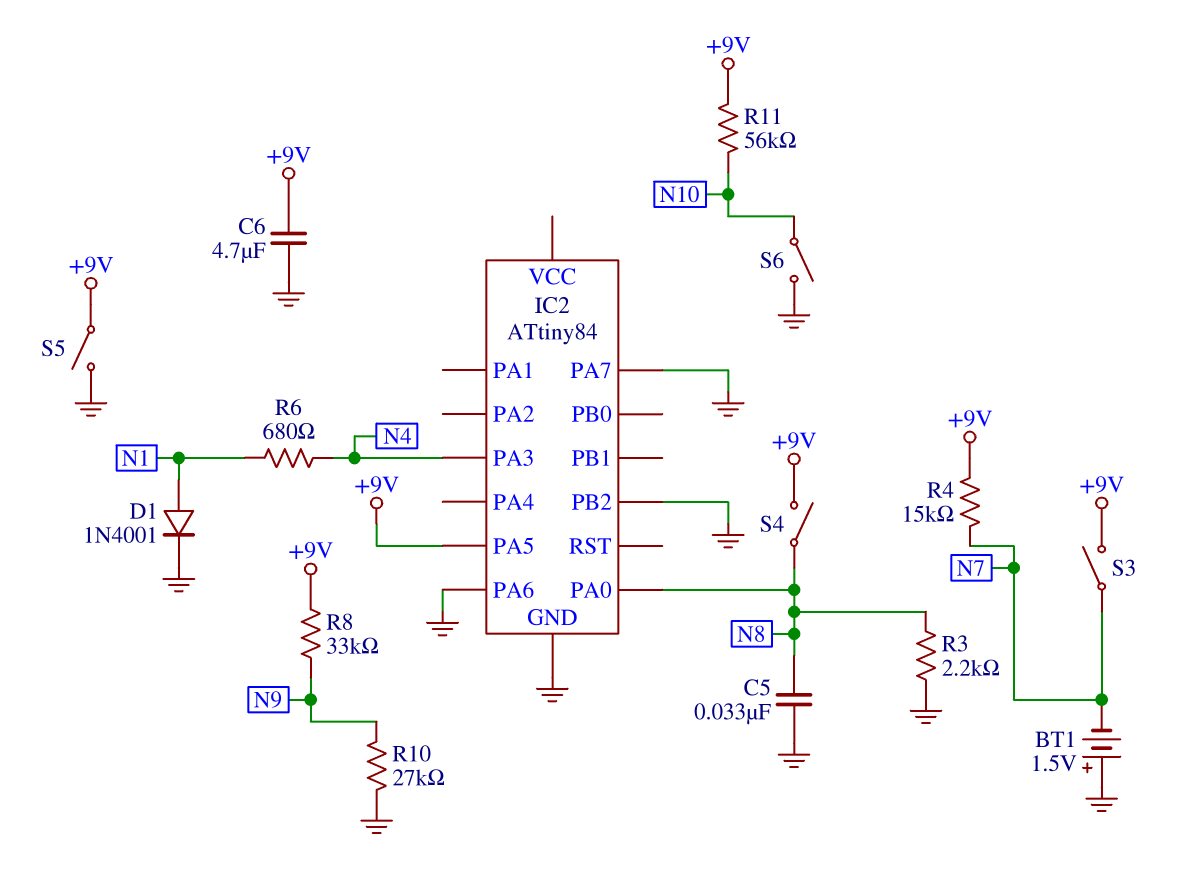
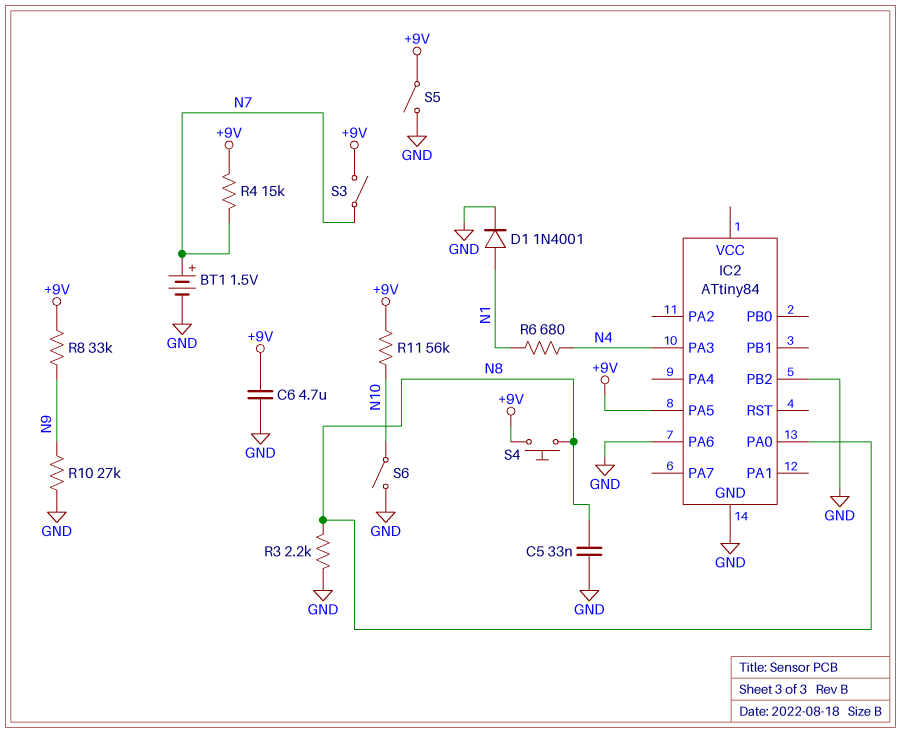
BT1: 1.5V (plus GND, minus N7) -> 1.5V (plus N7, minus GND)
IC2 pin PA7: GND -> none
S4: switch (+9V, N8) -> button (+9V, N8)

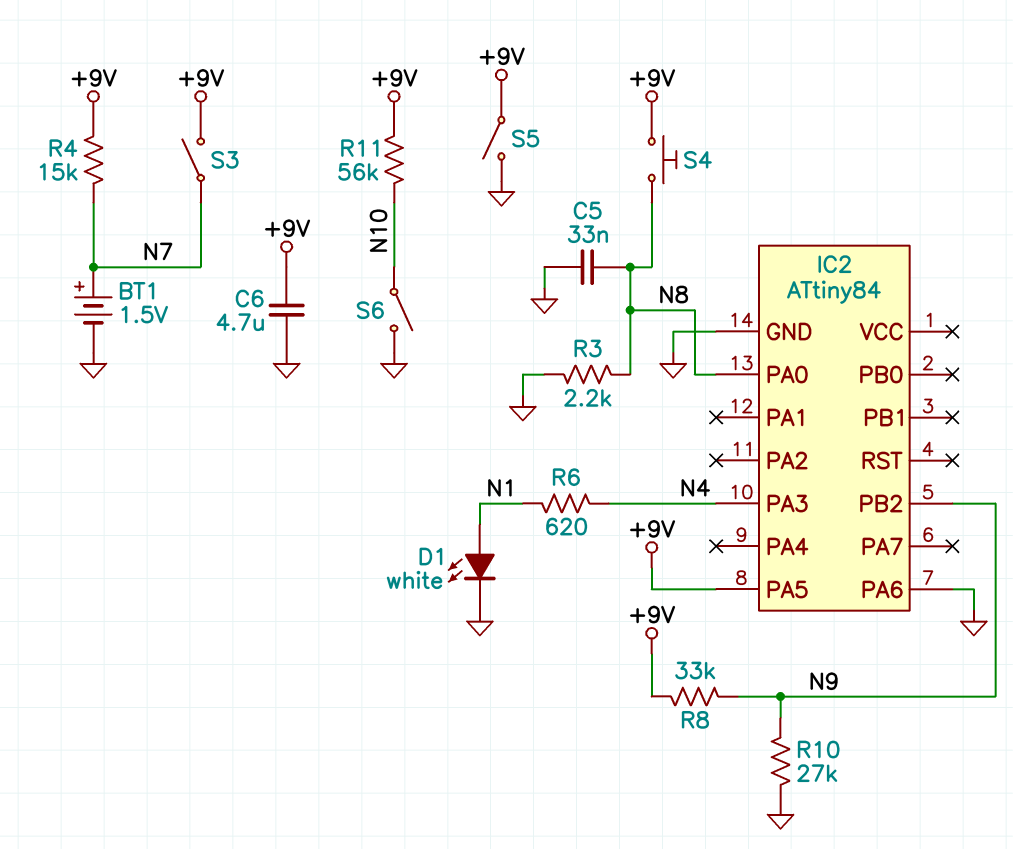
D1: diode 1N4001 (A N1, K GND) -> LED white (A N1, K GND)
IC2 pin PB2: GND -> N9
R6: 680 (N1, N4) -> 620 (N1, N4)

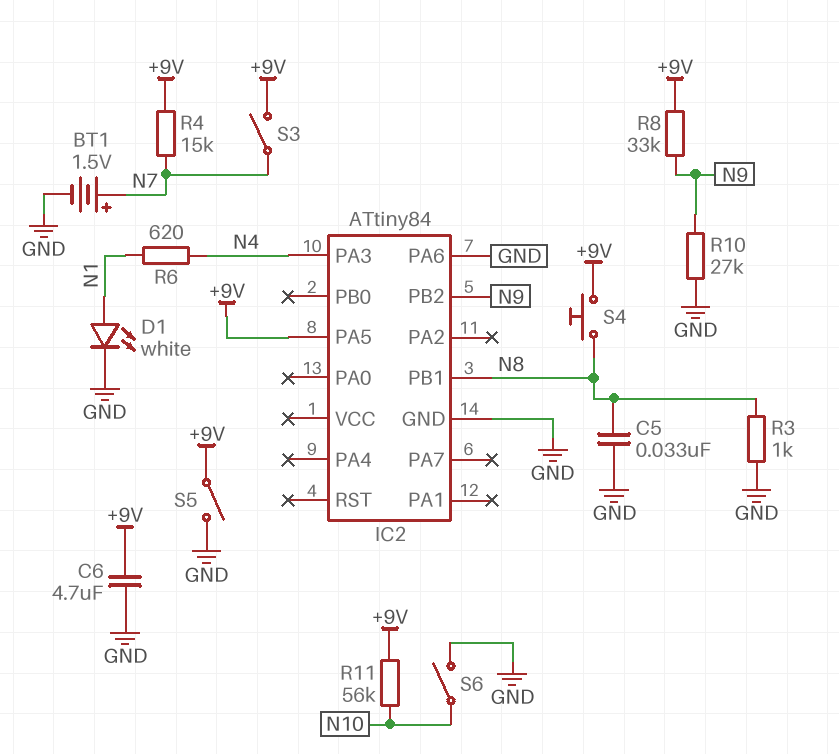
IC2 pin PA0: N8 -> none
IC2 pin PB1: none -> N8
R3: 2.2k (GND, N8) -> 1k (GND, N8)

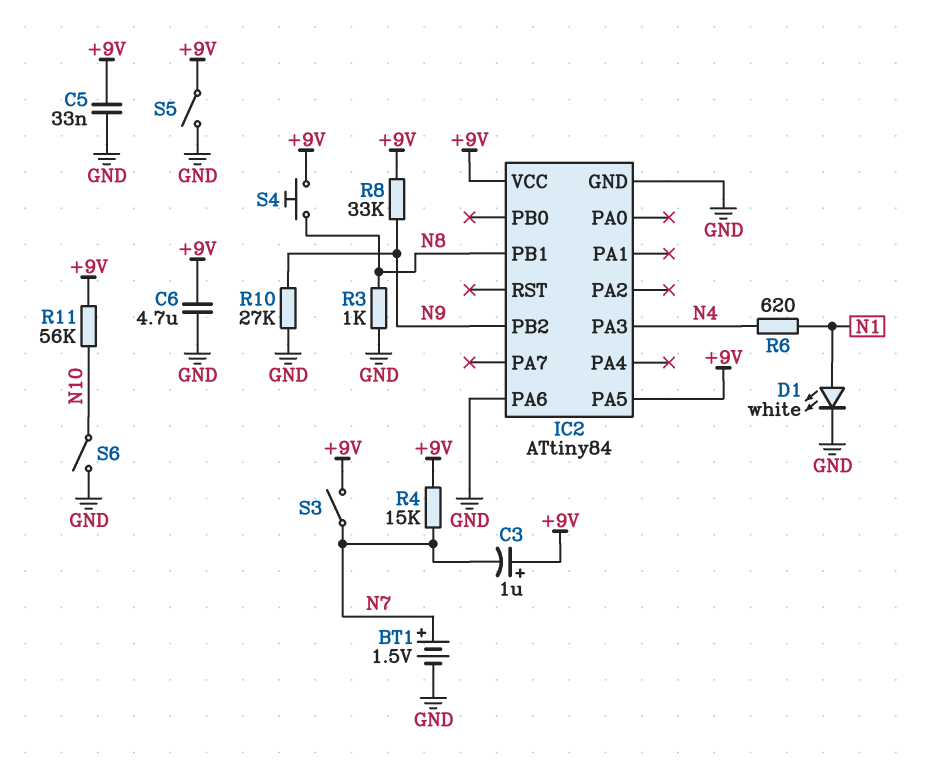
C3: none -> 1uF (plus +9V, minus N7)
C5: 33nF (GND, N8) -> 33nF (+9V, GND)
IC2 pin VCC: none -> +9V

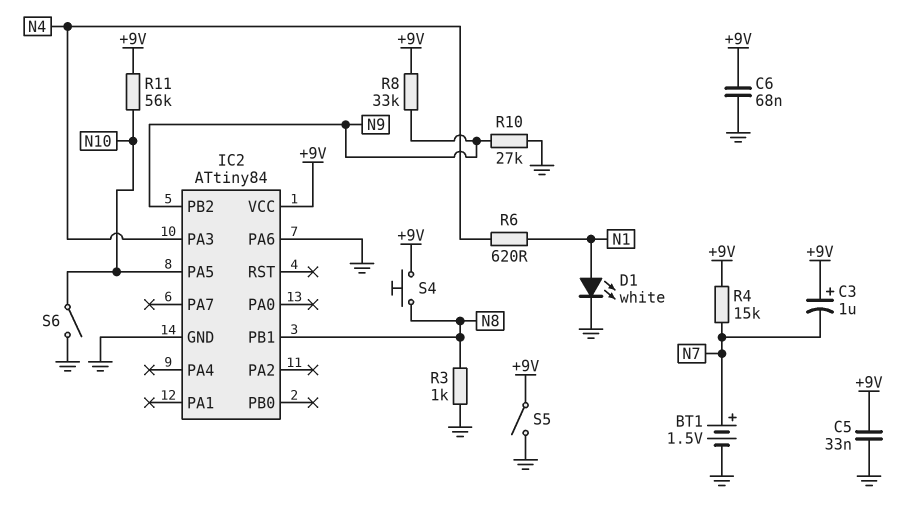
C6: 4.7uF (+9V, GND) -> 68nF (+9V, GND)
IC2 pin PA5: +9V -> N10
S3: switch (+9V, N7) -> none

